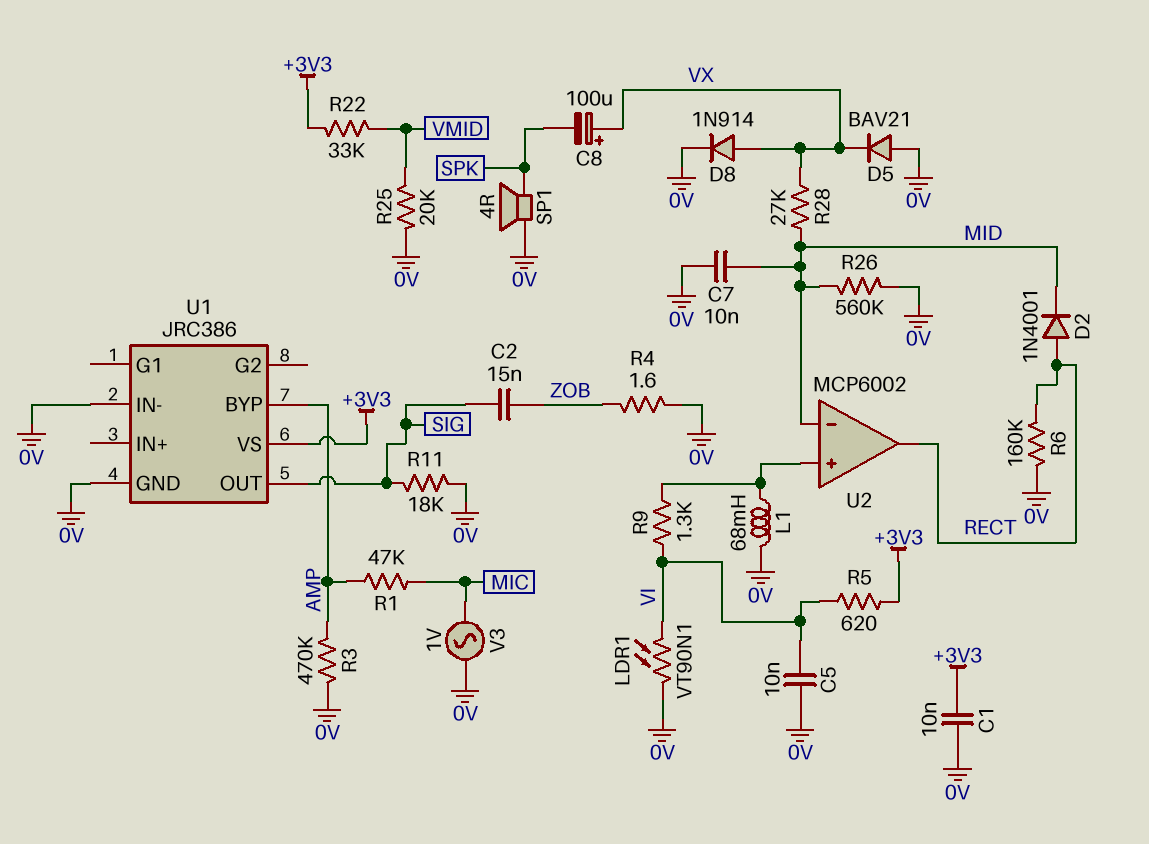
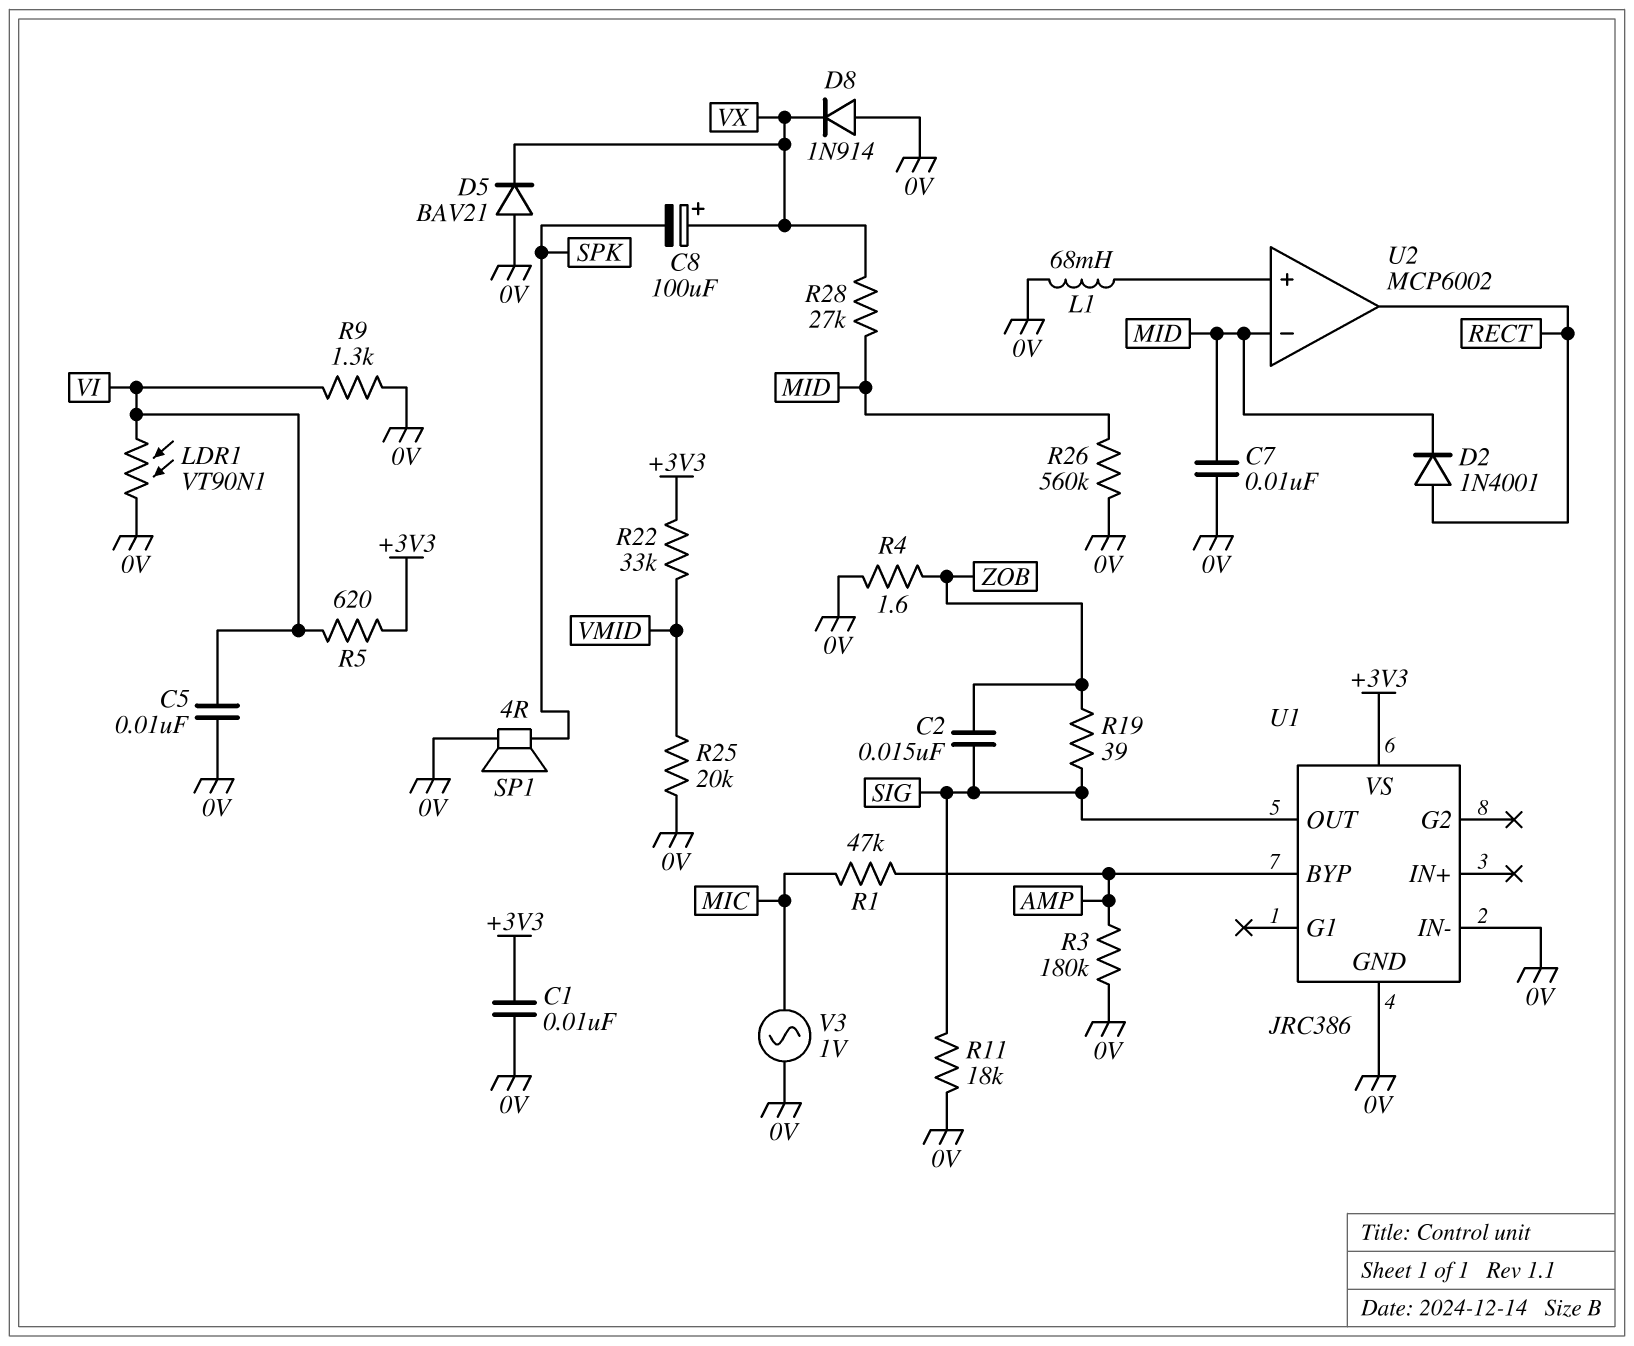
D8: diode 1N914 (A VX, K 0V) -> diode 1N914 (A 0V, K VX)
R3: 470k (0V, AMP) -> 180k (0V, AMP)
R6: 160k (0V, RECT) -> none
R9: 1.3k (U2/in+, VI) -> 1.3k (0V, VI)
R19: none -> 39 (SIG, ZOB)

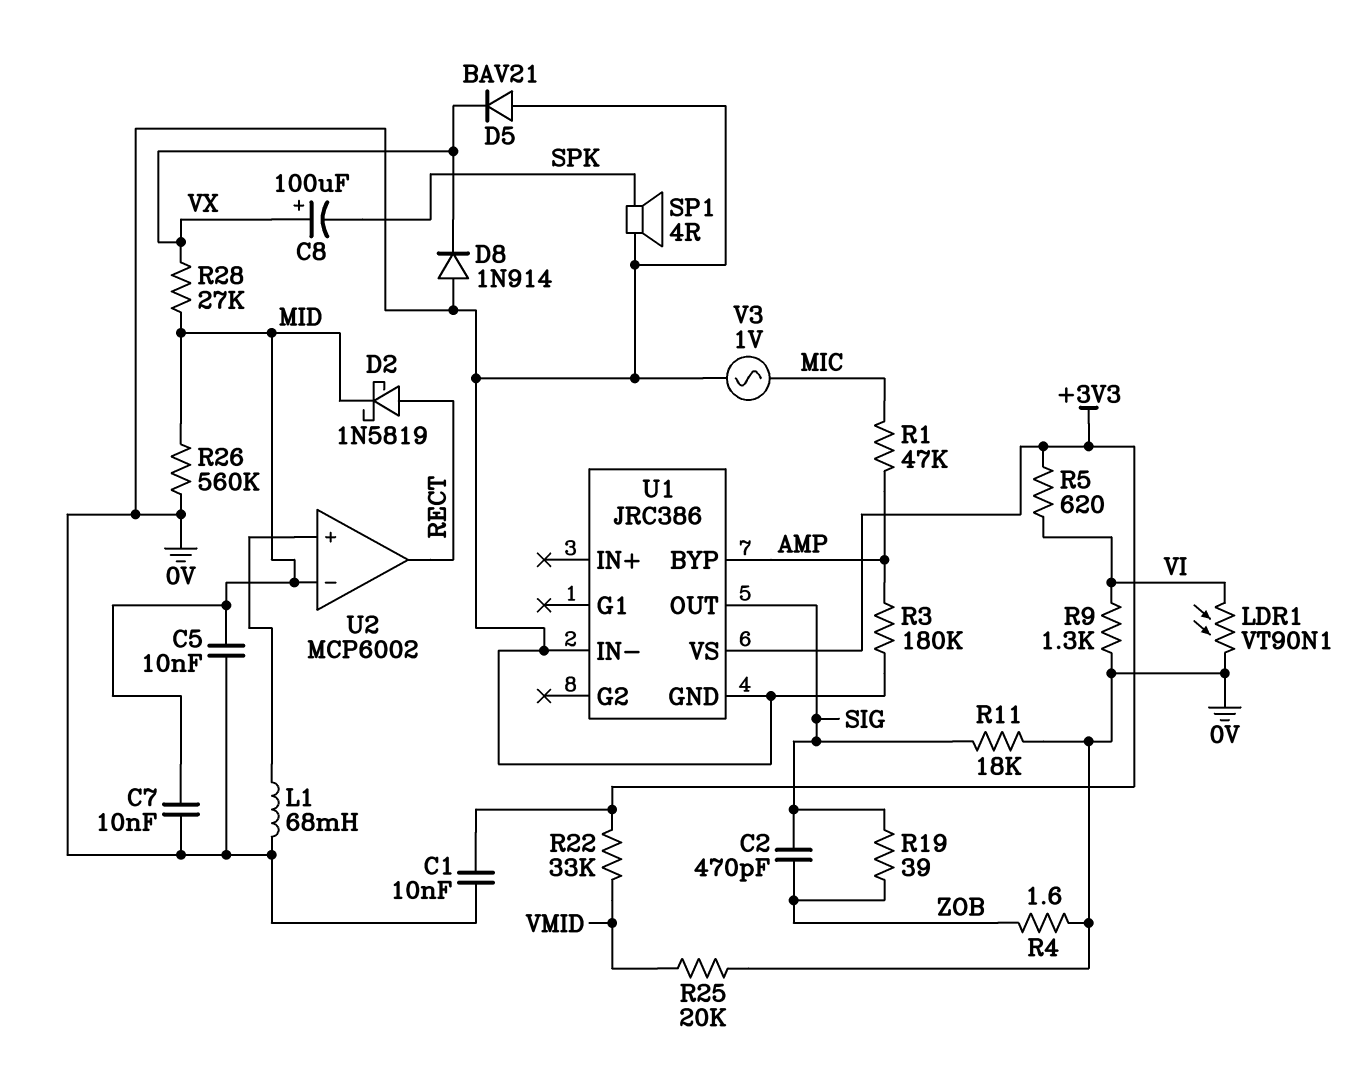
C2: 15nF (SIG, ZOB) -> 470pF (SIG, ZOB)
C5: 10nF (0V, VI) -> 10nF (0V, MID)
D2: diode 1N4001 (A RECT, K MID) -> schottky 1N5819 (A RECT, K MID)

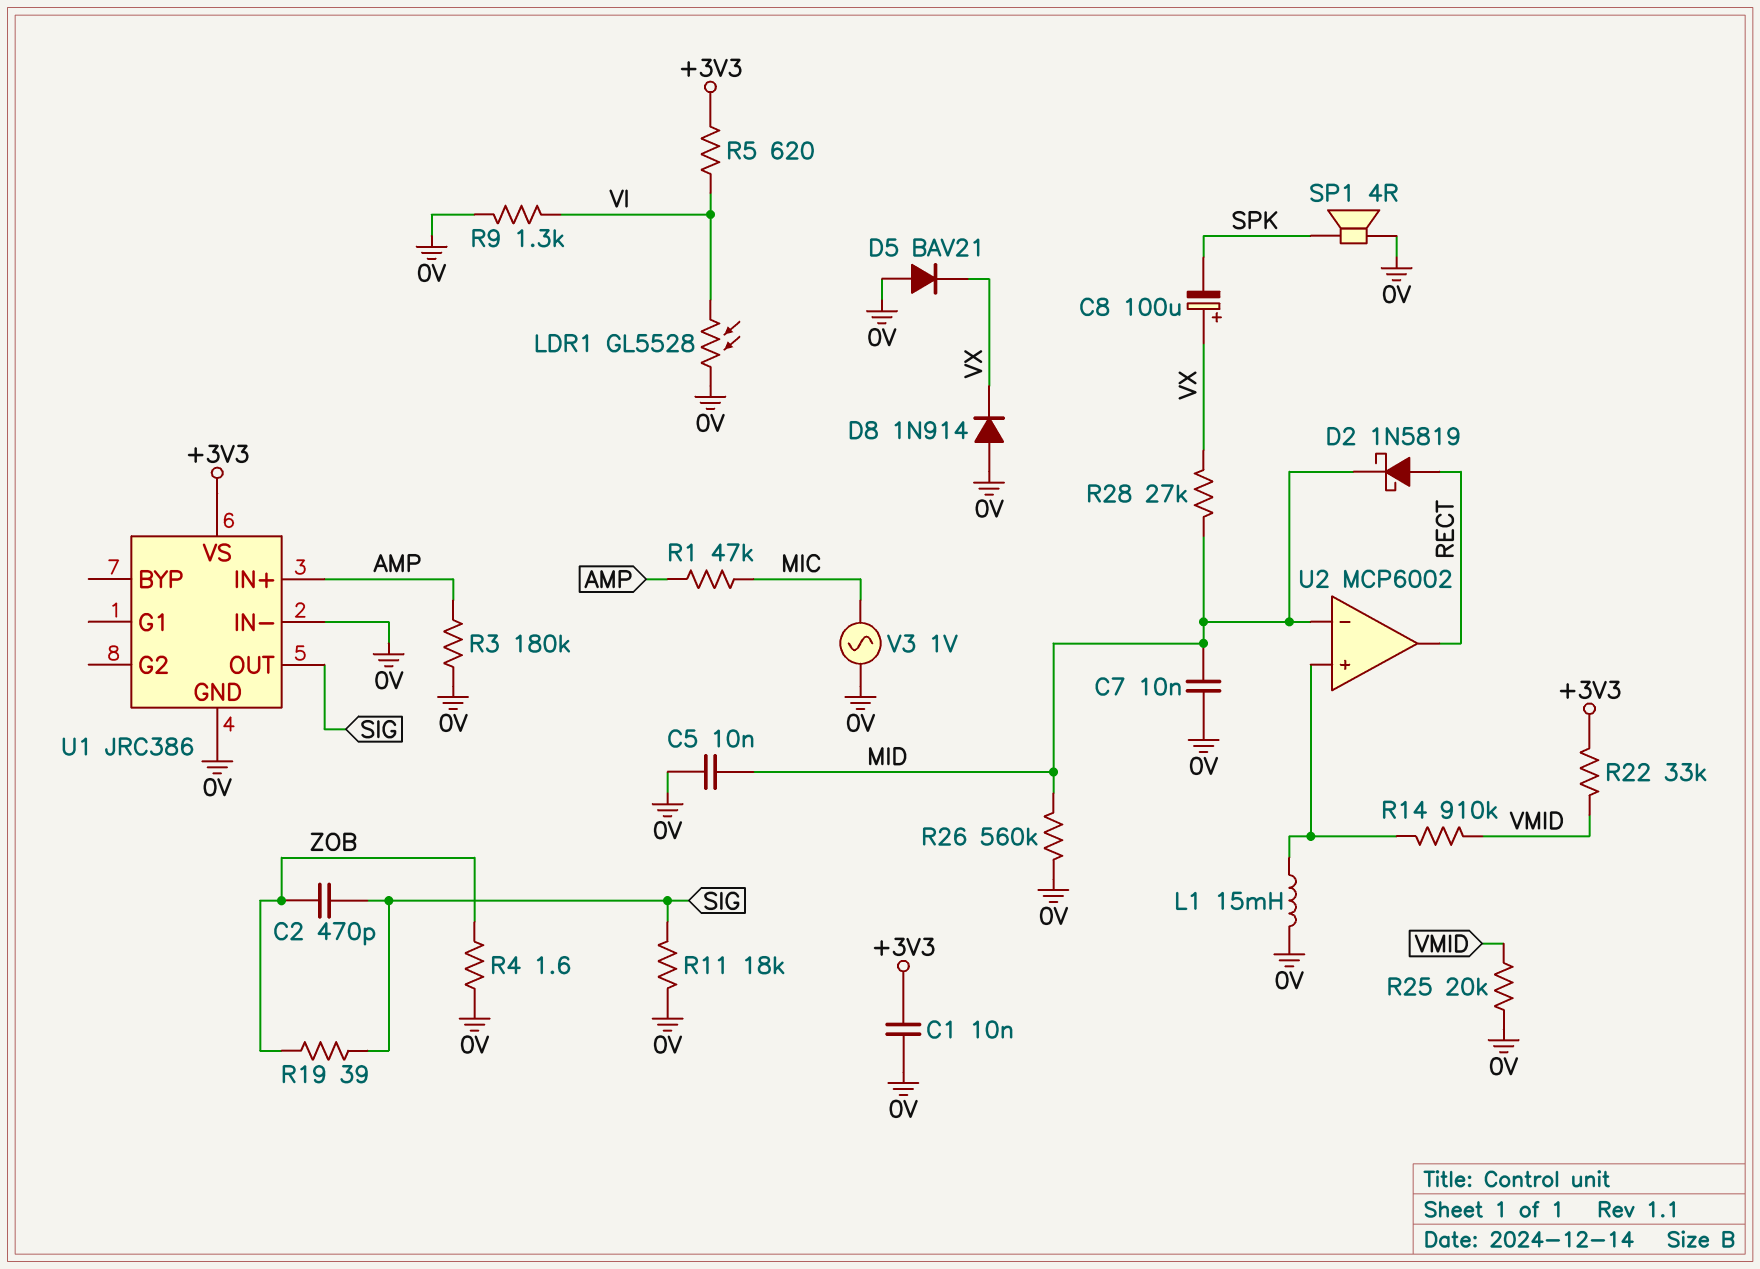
L1: 68mH (0V, U2/in+) -> 15mH (0V, U2/in+)
LDR1: VT90N1 (0V, VI) -> GL5528 (0V, VI)
R14: none -> 910k (U2/in+, VMID)
U1 pin BYP: AMP -> none
U1 pin IN+: none -> AMP

